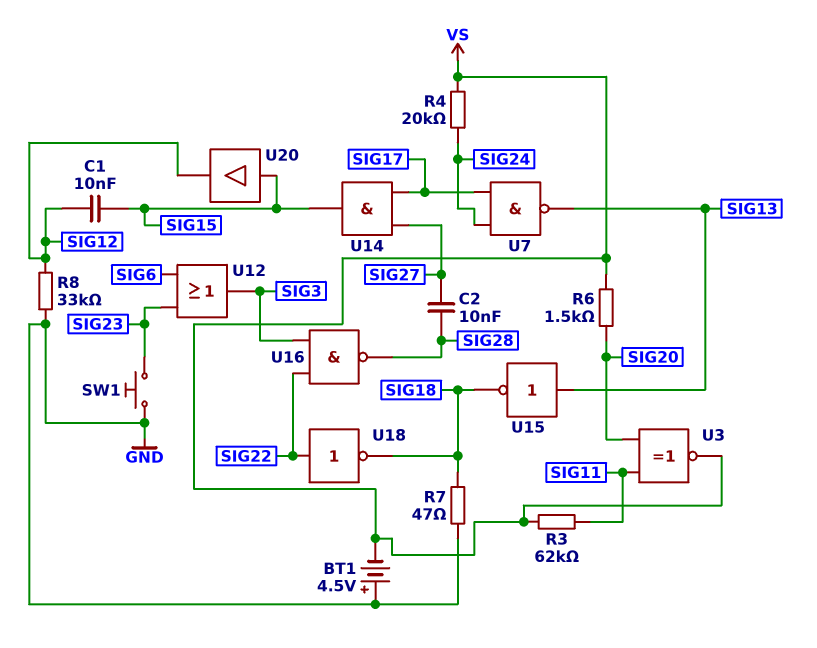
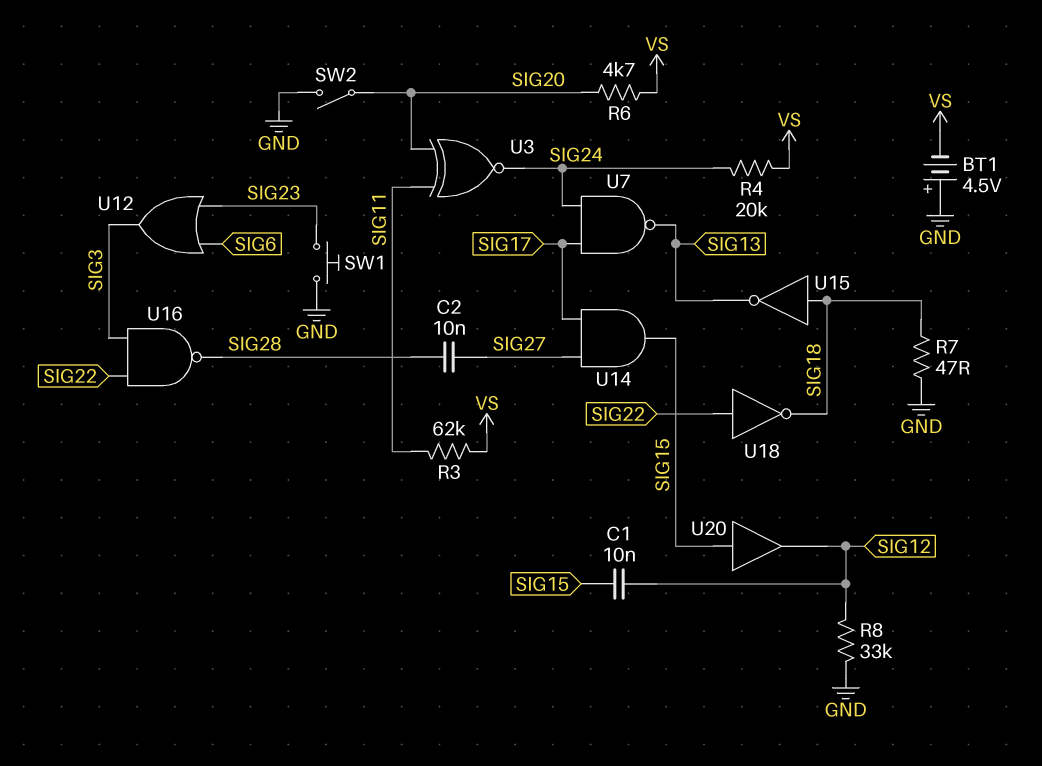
R6: 1.5k (SIG20, VS) -> 4.7k (SIG20, VS)
SW2: none -> switch (GND, SIG20)
U3: XNOR (in SIG11, in SIG20, out VS) -> XNOR (in SIG11, in SIG20, out SIG24)
U15: NOT (in SIG13, out SIG18) -> NOT (in SIG18, out SIG13)

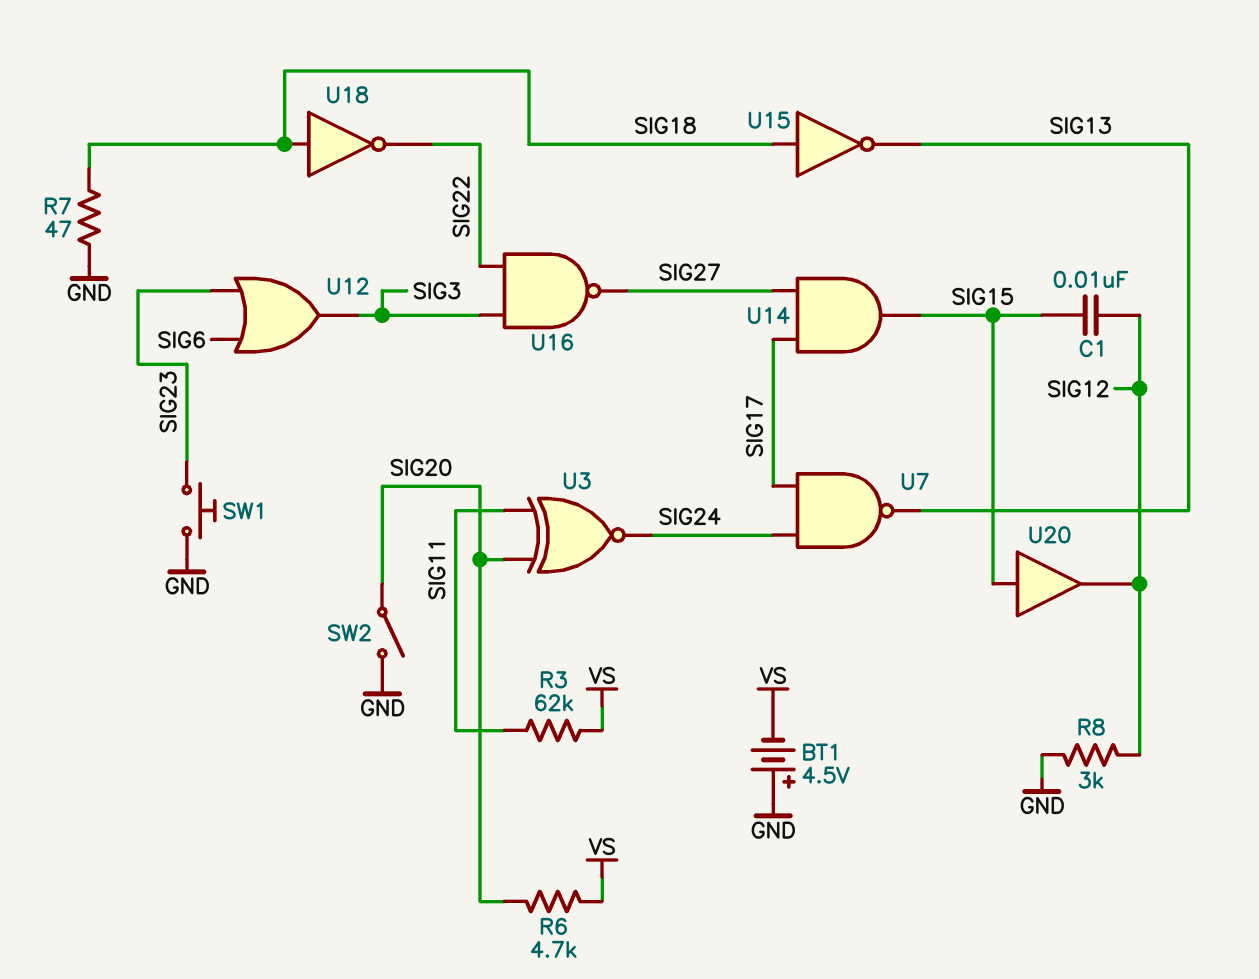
C2: 10nF (SIG27, SIG28) -> none
R4: 20k (SIG24, VS) -> none
R8: 33k (GND, SIG12) -> 3k (GND, SIG12)
U16: NAND (in SIG3, in SIG22, out SIG28) -> NAND (in SIG3, in SIG22, out SIG27)
U18: NOT (in SIG22, out SIG18) -> NOT (in SIG18, out SIG22)

